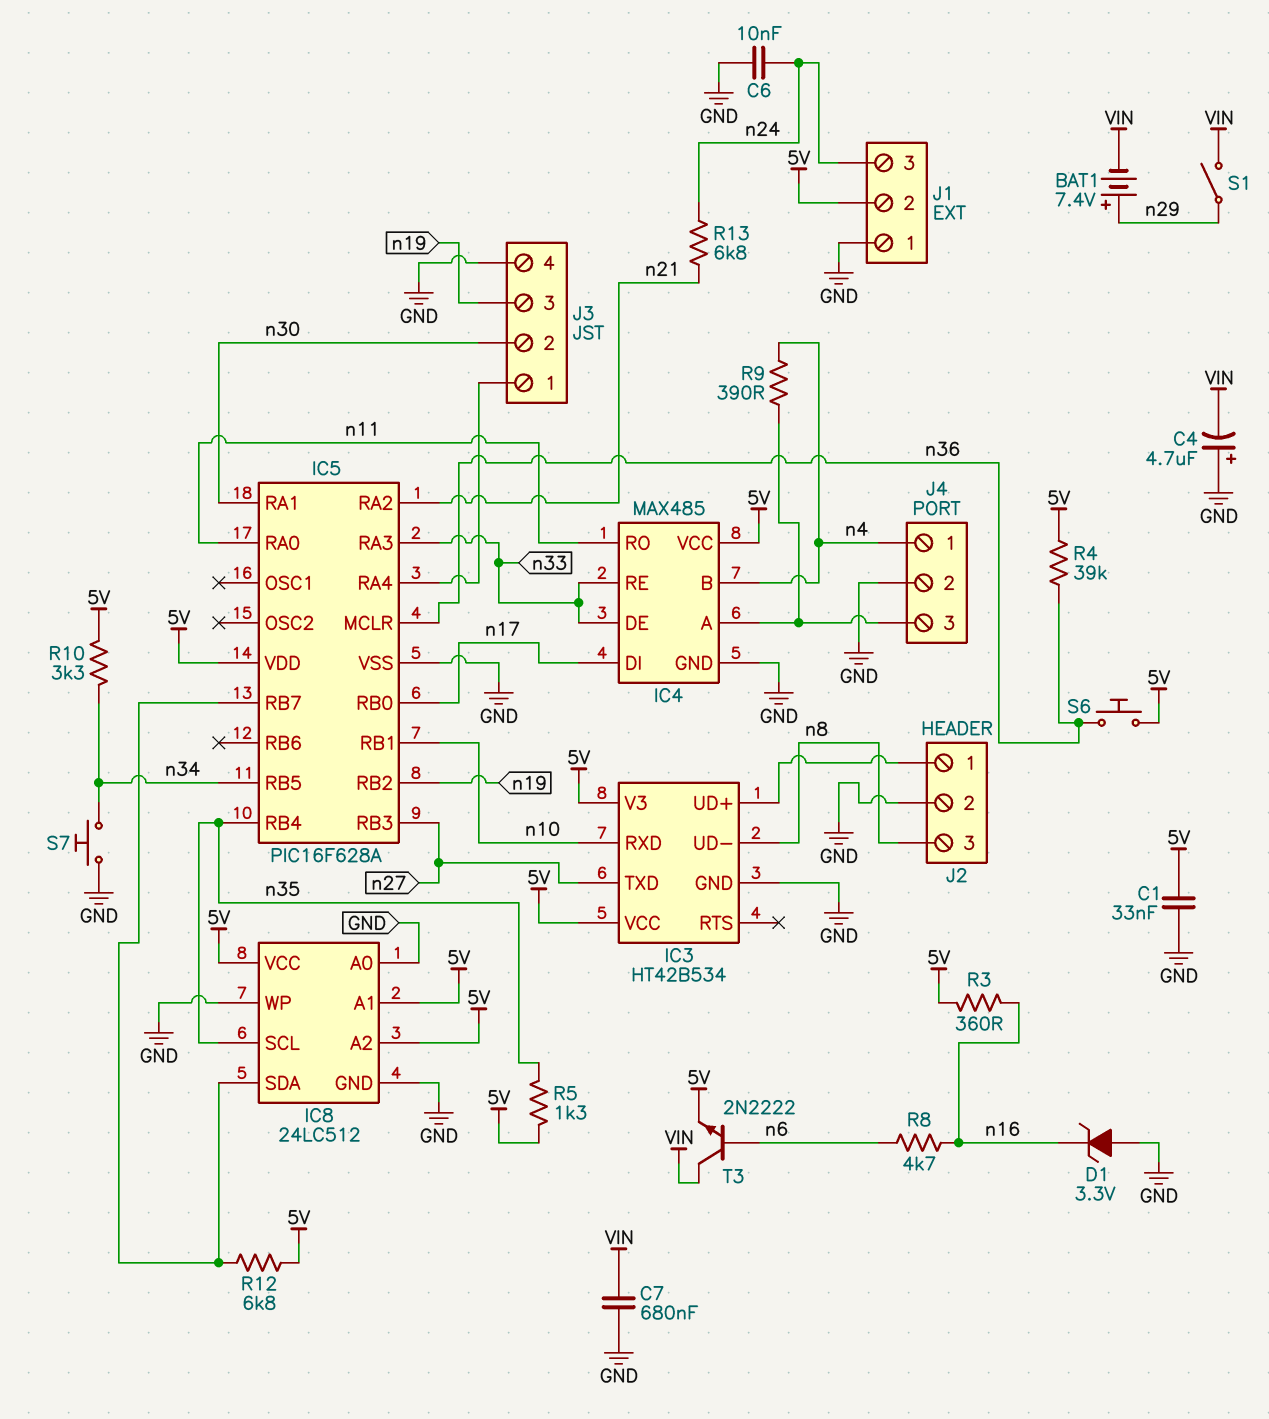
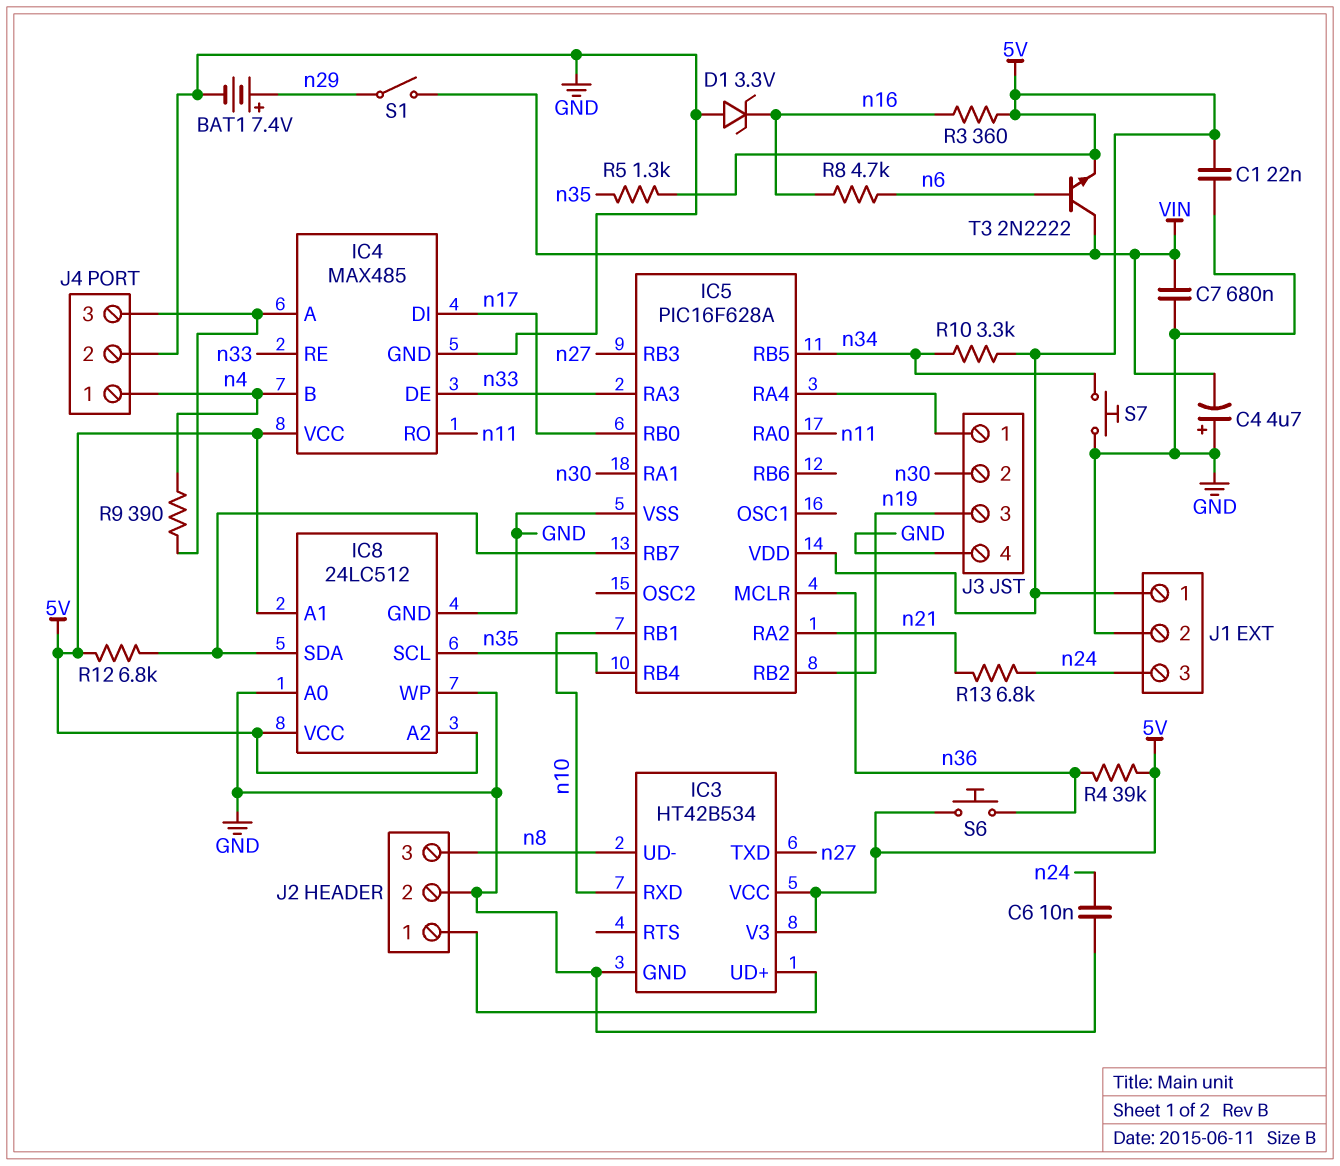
BAT1: 7.4V (plus n29, minus VIN) -> 7.4V (plus n29, minus GND)
C1: 33nF (5V, GND) -> 22nF (5V, GND)
J1 pin 1: GND -> 5V
J1 pin 2: 5V -> GND

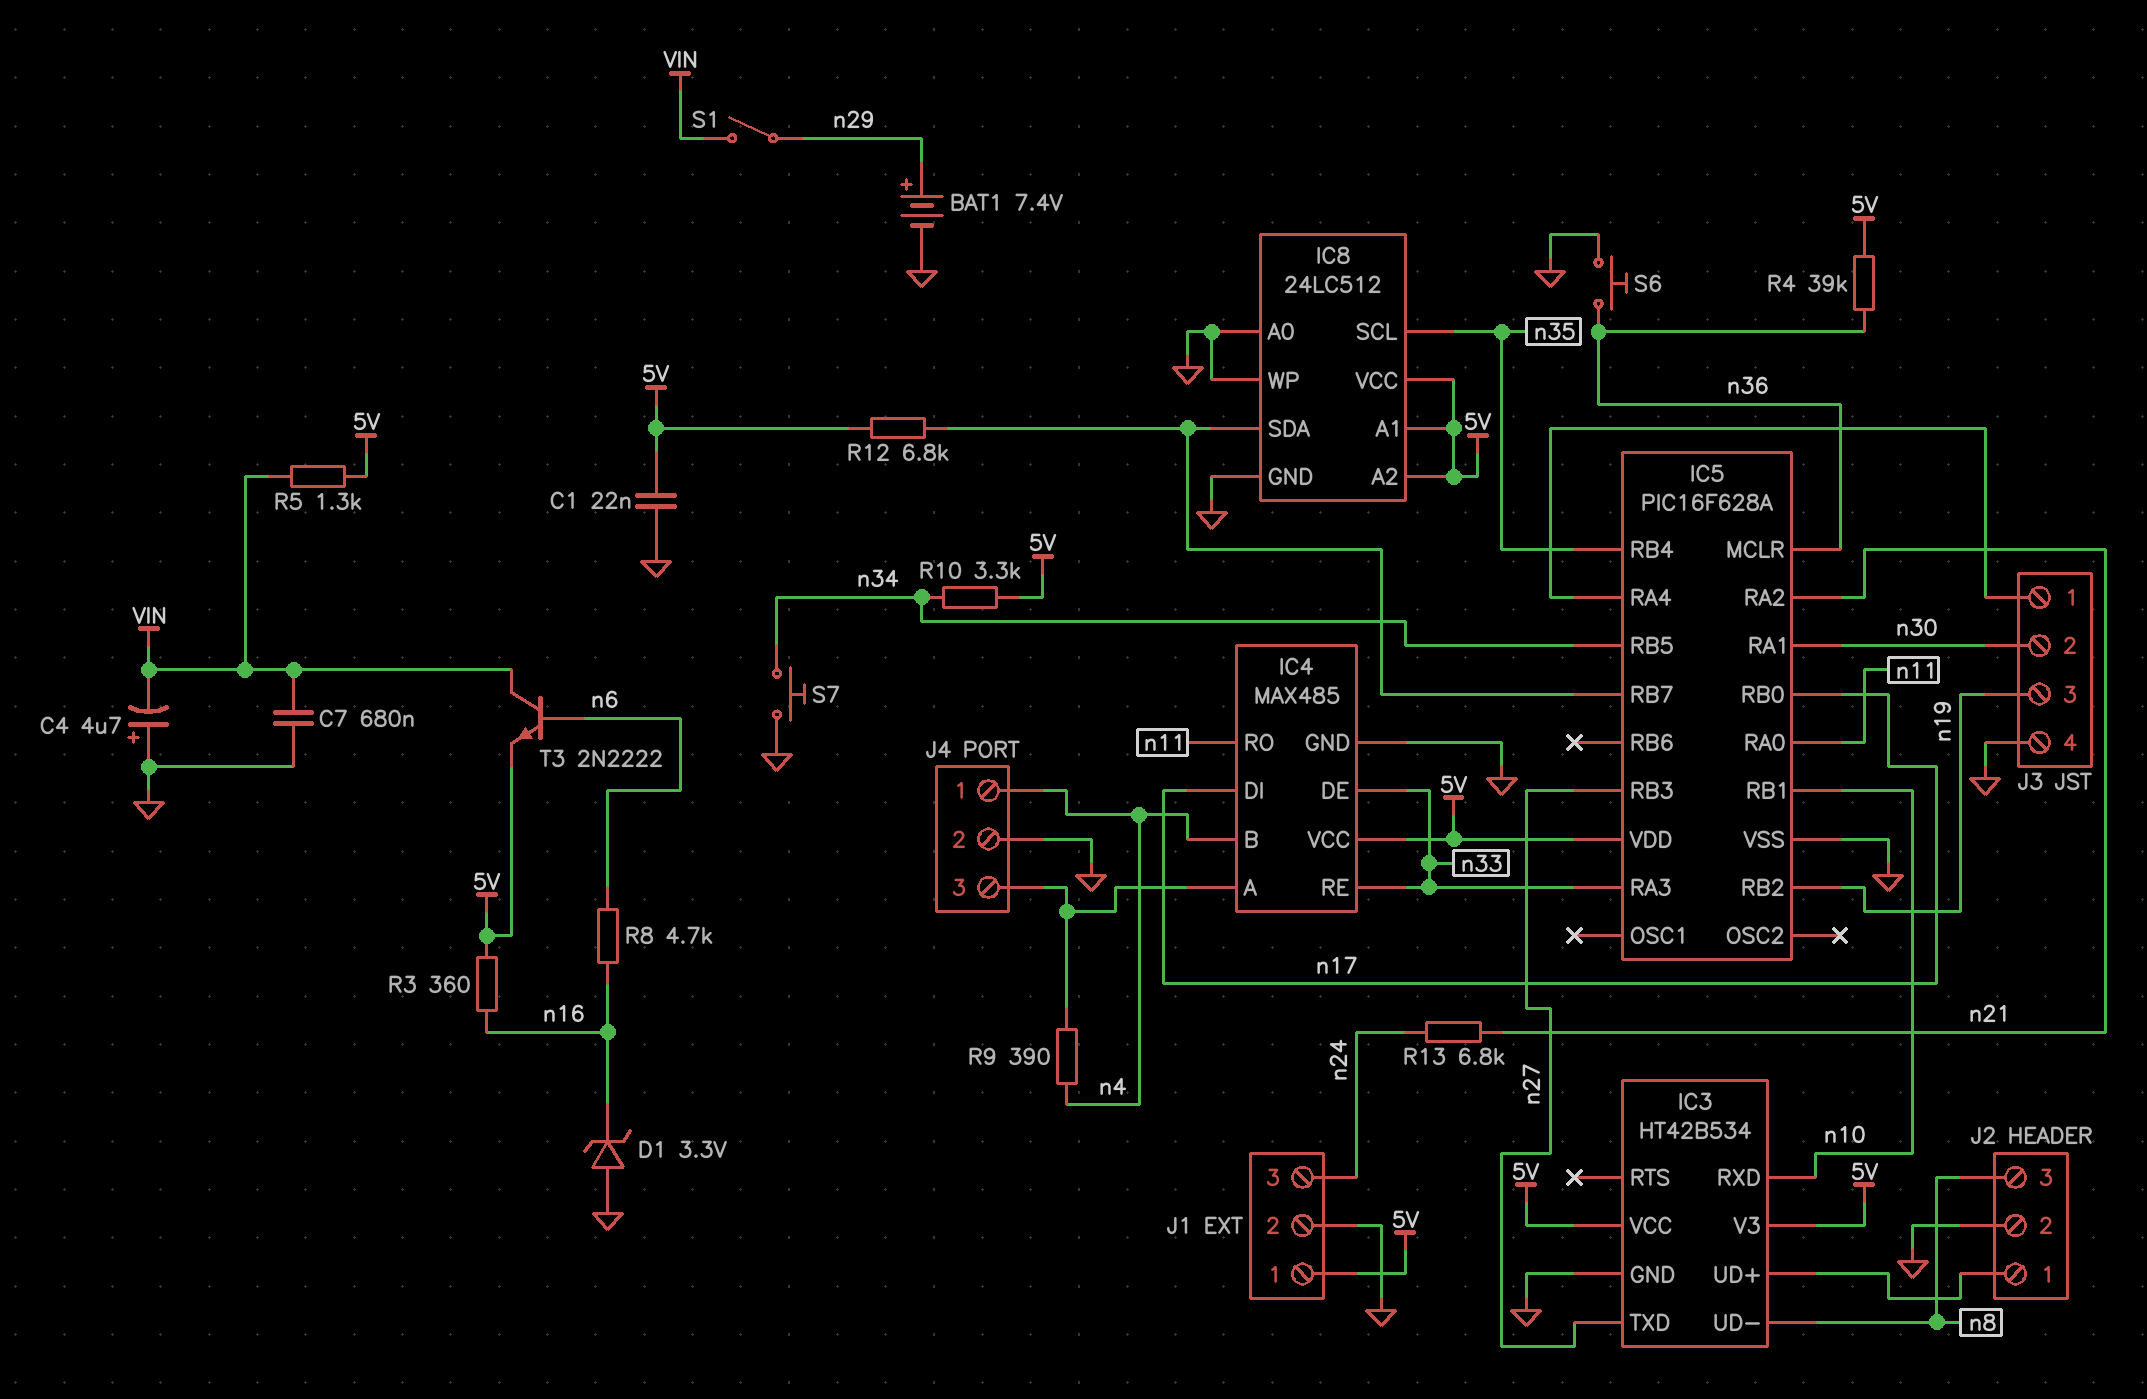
C6: 10nF (GND, n24) -> none
R5: 1.3k (5V, n35) -> 1.3k (5V, VIN)
S6: button (5V, n36) -> button (GND, n36)

